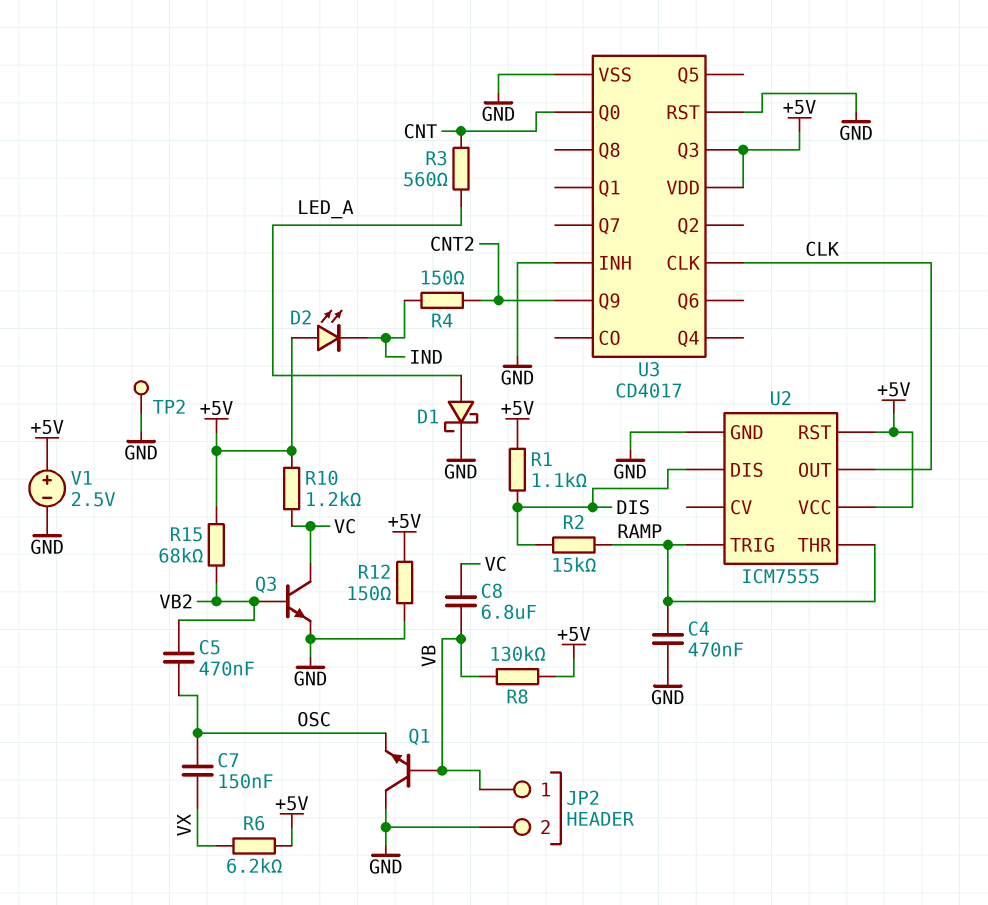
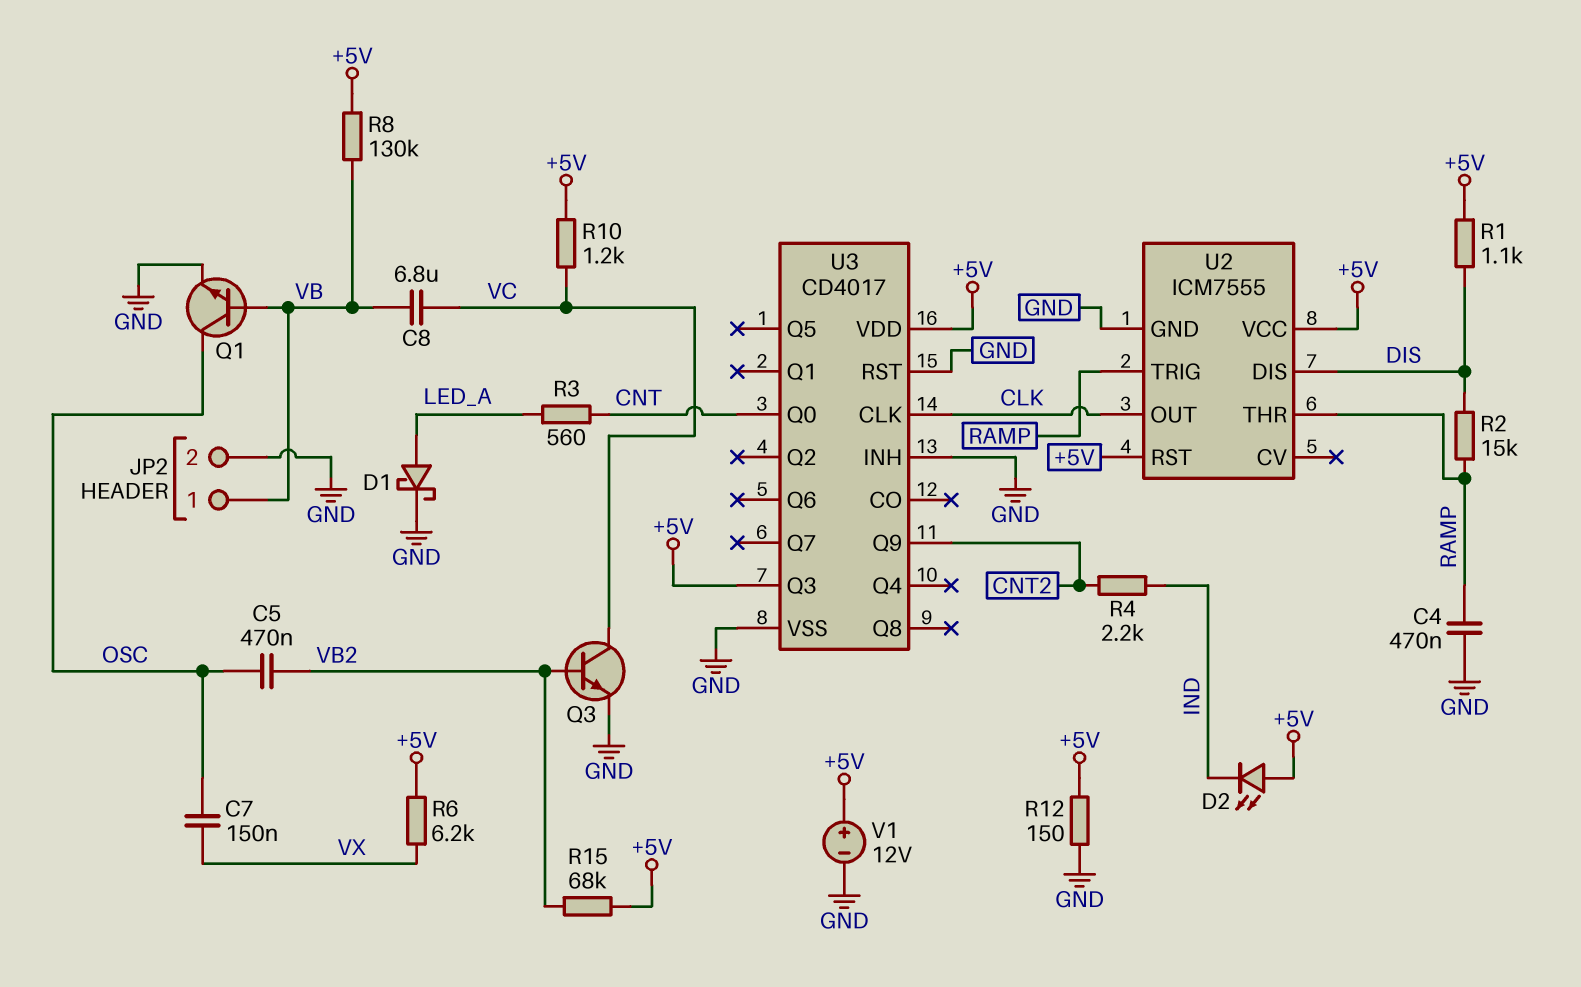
Q1: NPN (B VB, C GND, E OSC) -> NPN (B VB, C OSC, E GND)
R4: 150 (CNT2, IND) -> 2.2k (CNT2, IND)
TP2: test point (GND) -> none
V1: 2.5V (plus +5V, minus GND) -> 12V (plus +5V, minus GND)

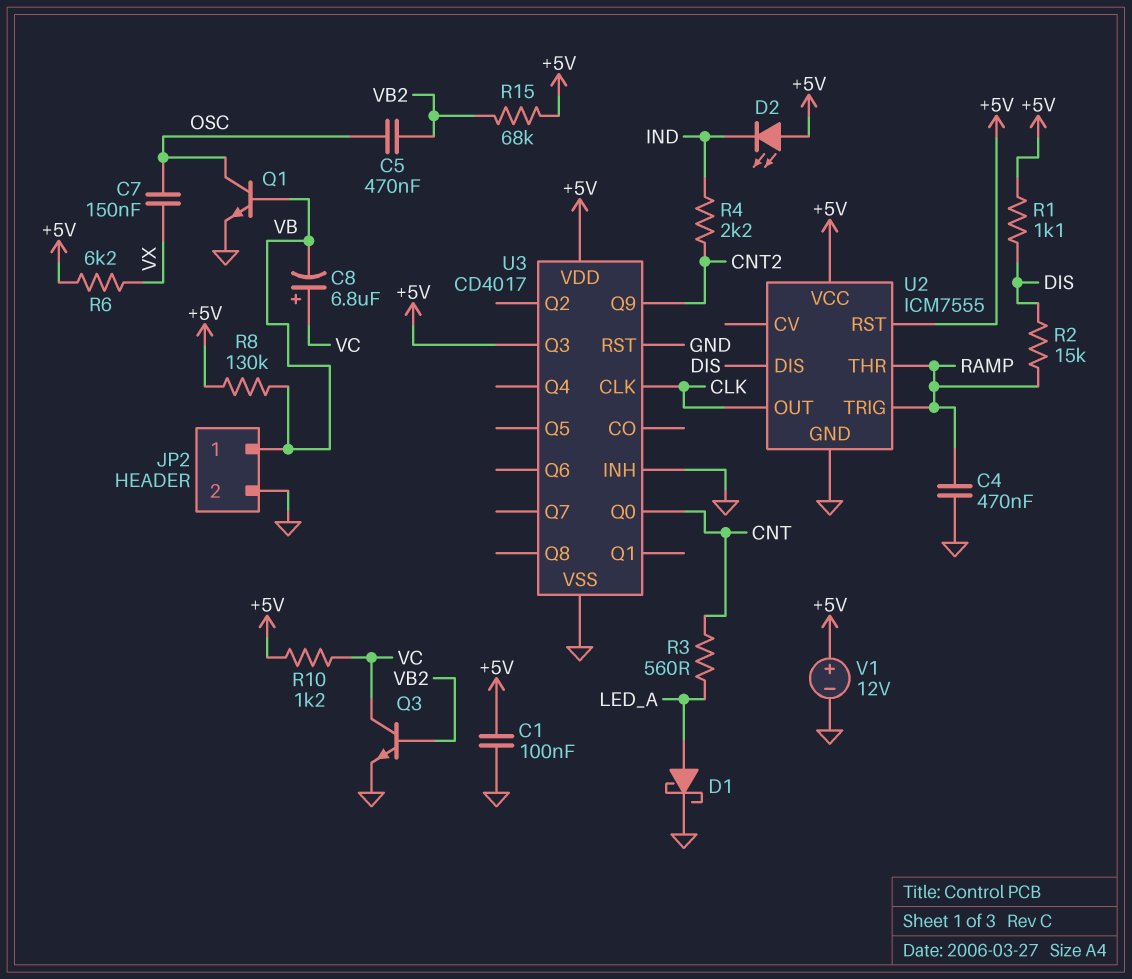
C1: none -> 100nF (+5V, GND)
C8: 6.8uF (VB, VC) -> 6.8uF (plus VC, minus VB)
R12: 150 (+5V, GND) -> none

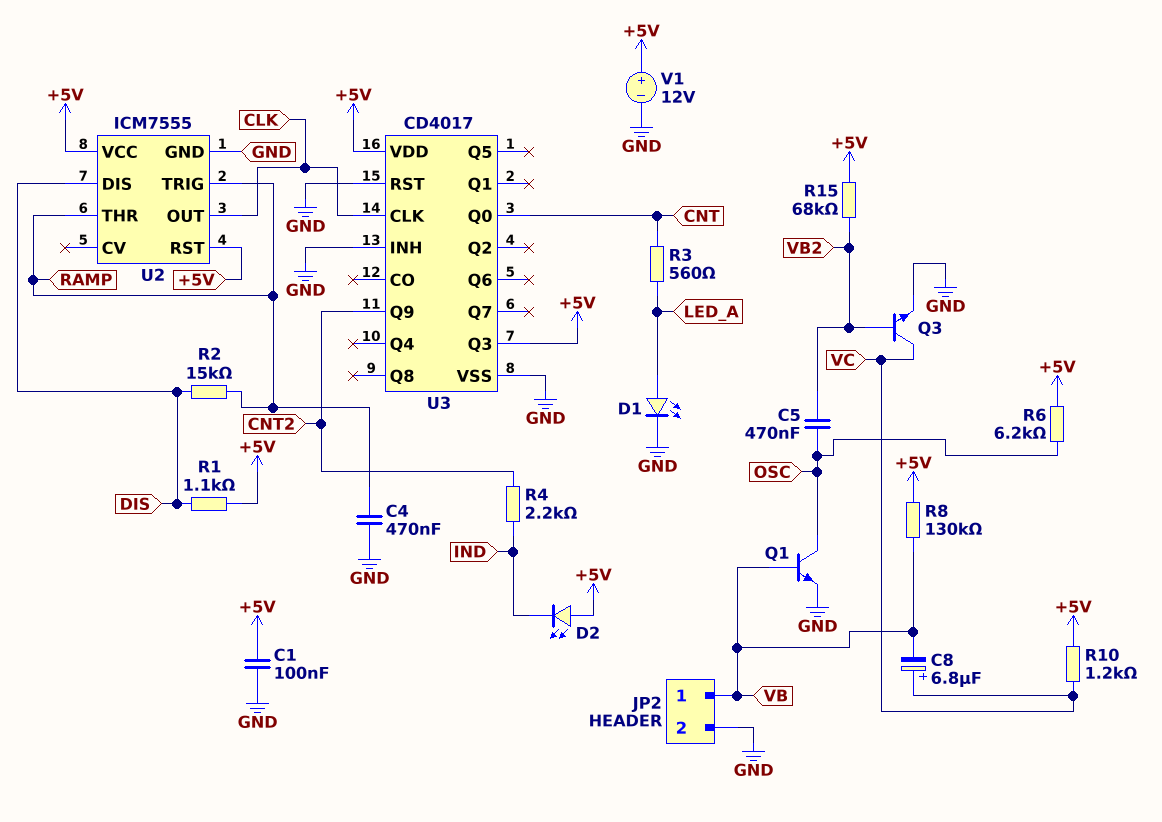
C7: 150nF (OSC, VX) -> none
D1: schottky (A LED_A, K GND) -> LED (A LED_A, K GND)
R6: 6.2k (+5V, VX) -> 6.2k (+5V, OSC)

